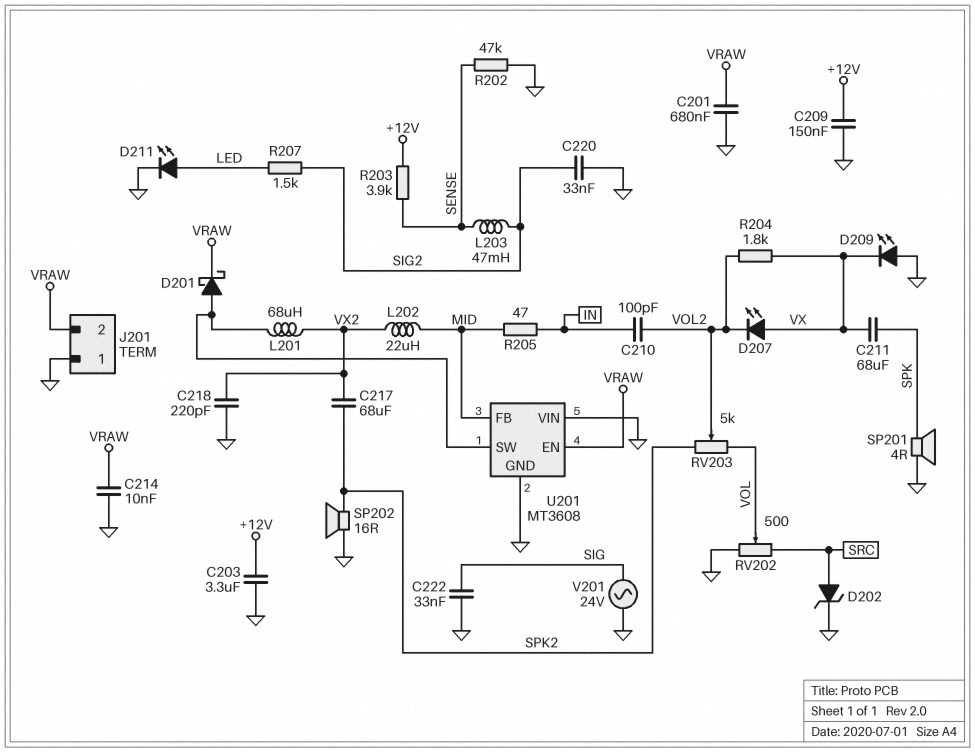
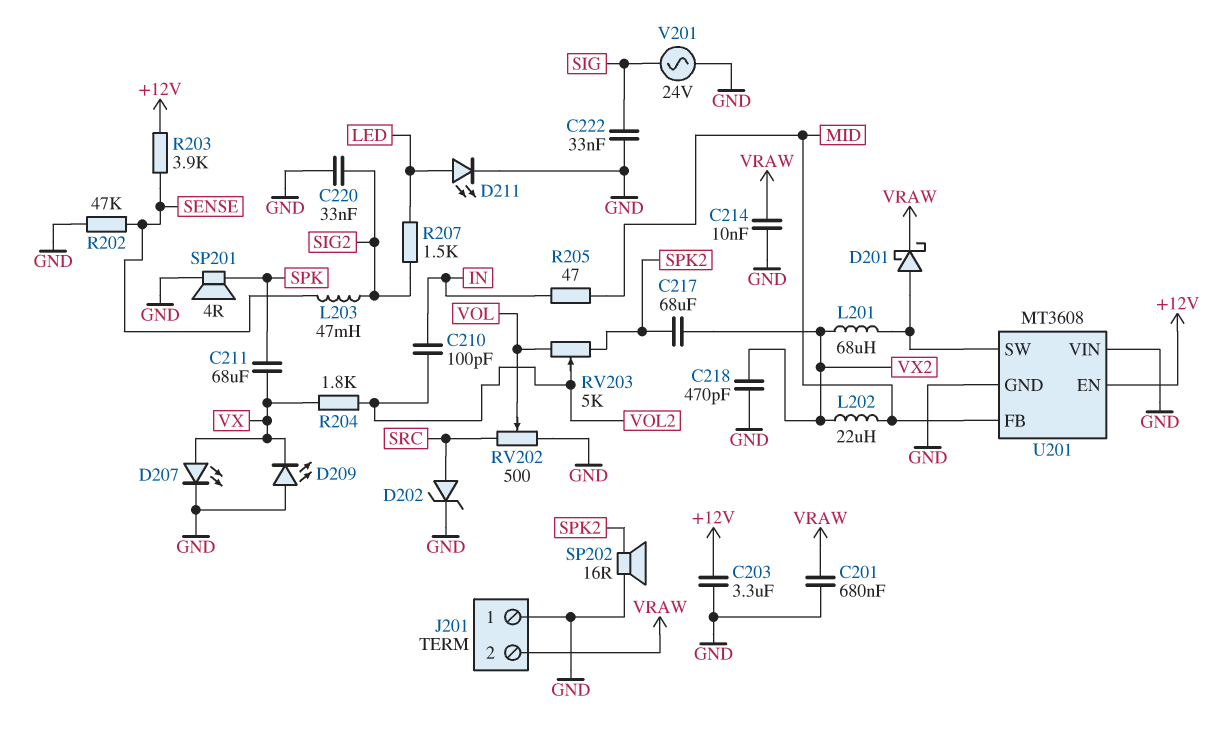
C209: 150nF (+12V, GND) -> none
C218: 220pF (GND, VX2) -> 470pF (GND, VX2)
D207: LED (A VX, K VOL2) -> LED (A VX, K GND)
U201 pin EN: VRAW -> +12V

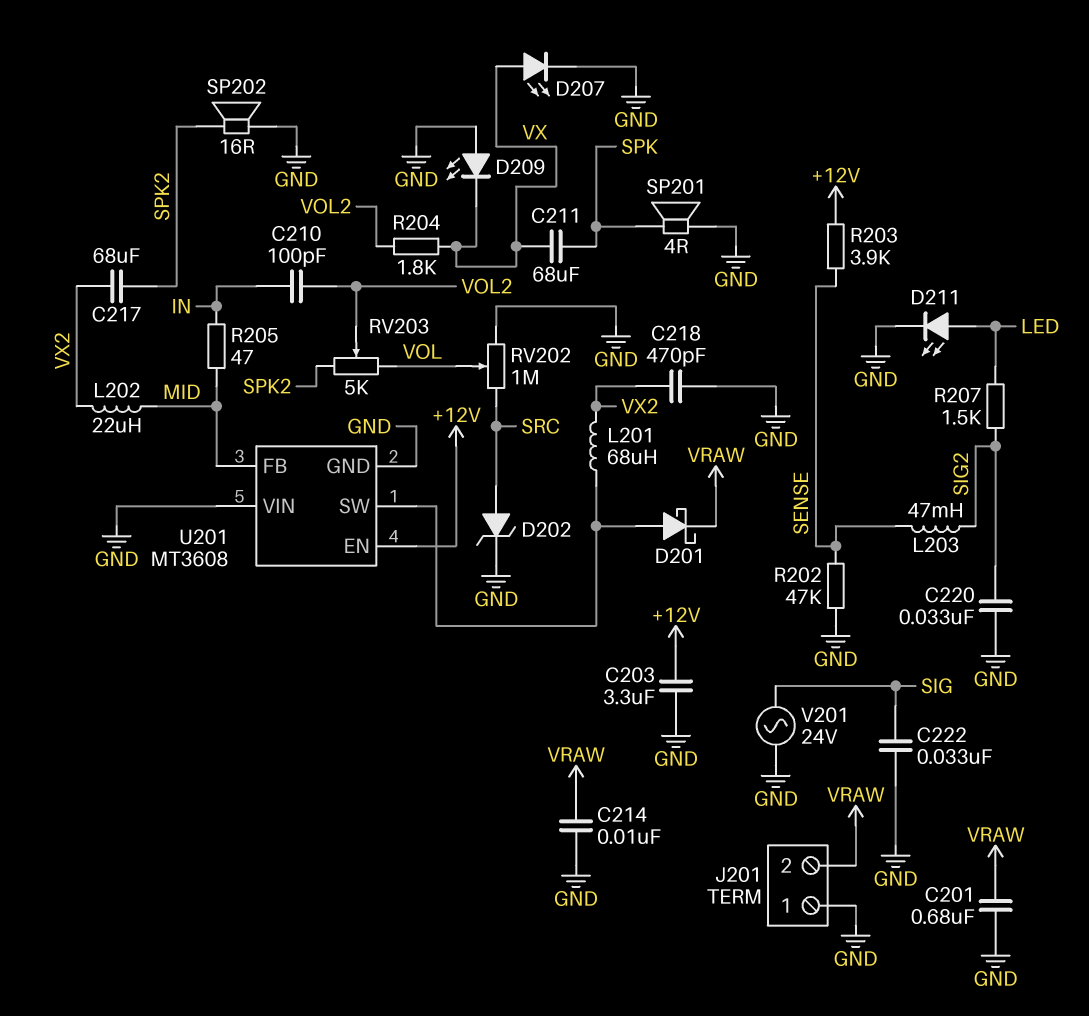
RV202: 500 (GND, SRC, wiper VOL) -> 1M (GND, SRC, wiper VOL)

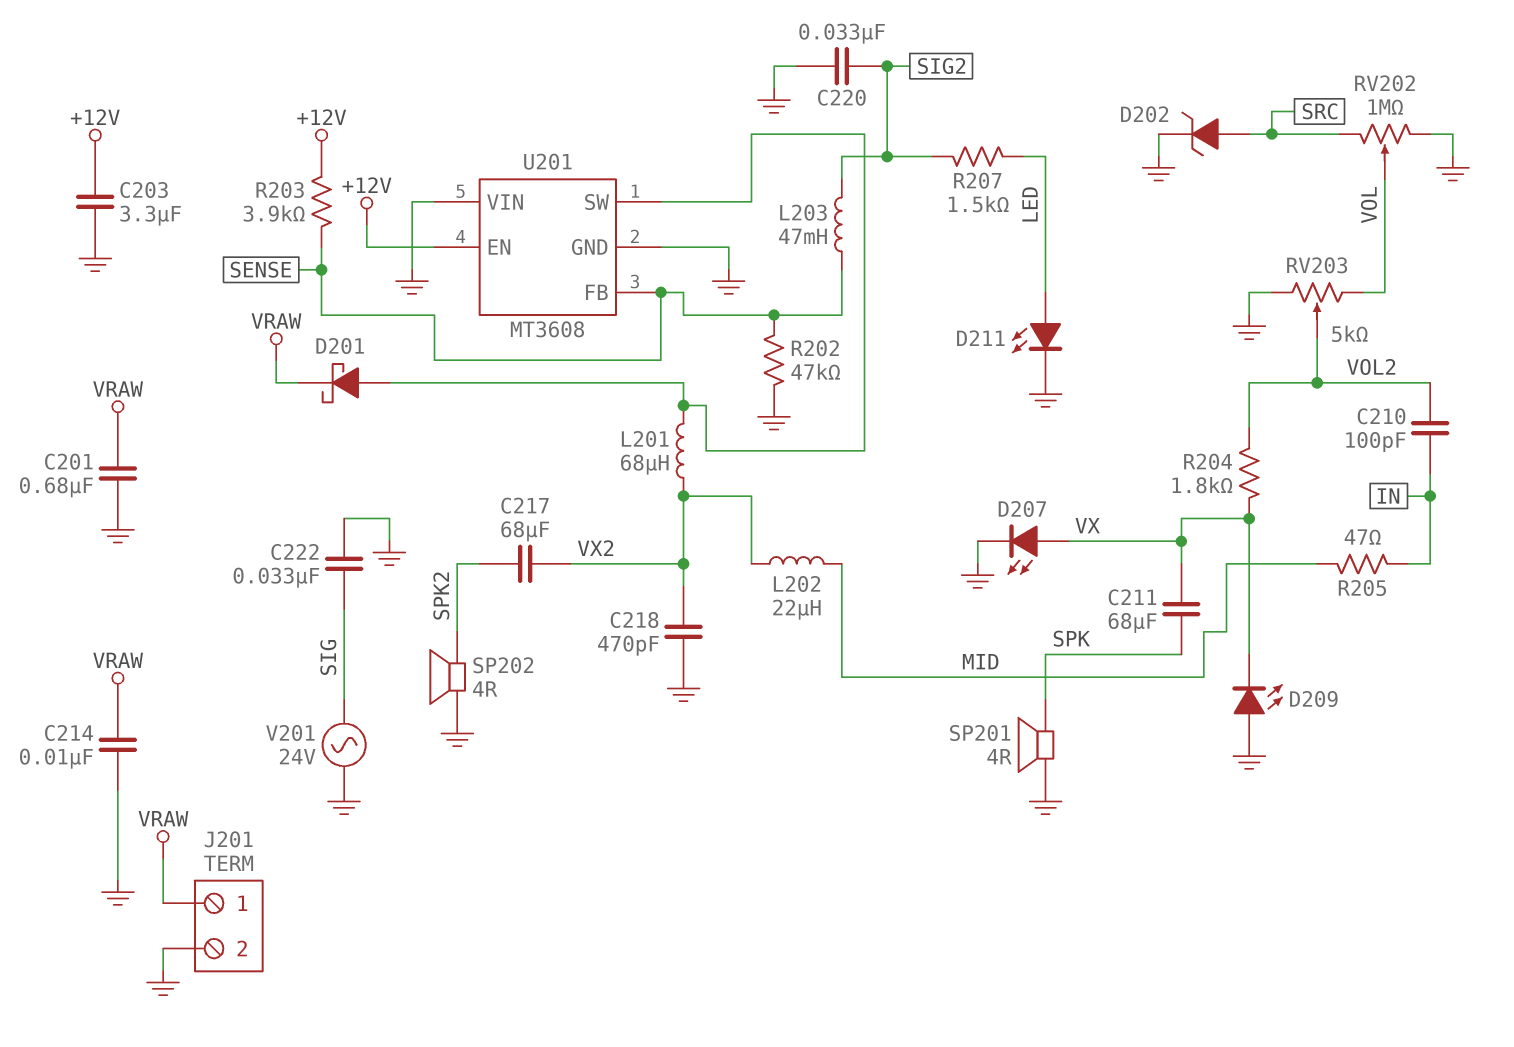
J201 pin 1: GND -> VRAW
J201 pin 2: VRAW -> GND
RV203: 5k (SPK2, VOL, wiper VOL2) -> 5k (GND, VOL, wiper VOL2)
SP202: speaker 16R (GND, SPK2) -> speaker 4R (GND, SPK2)
U201 pin FB: MID -> SENSE

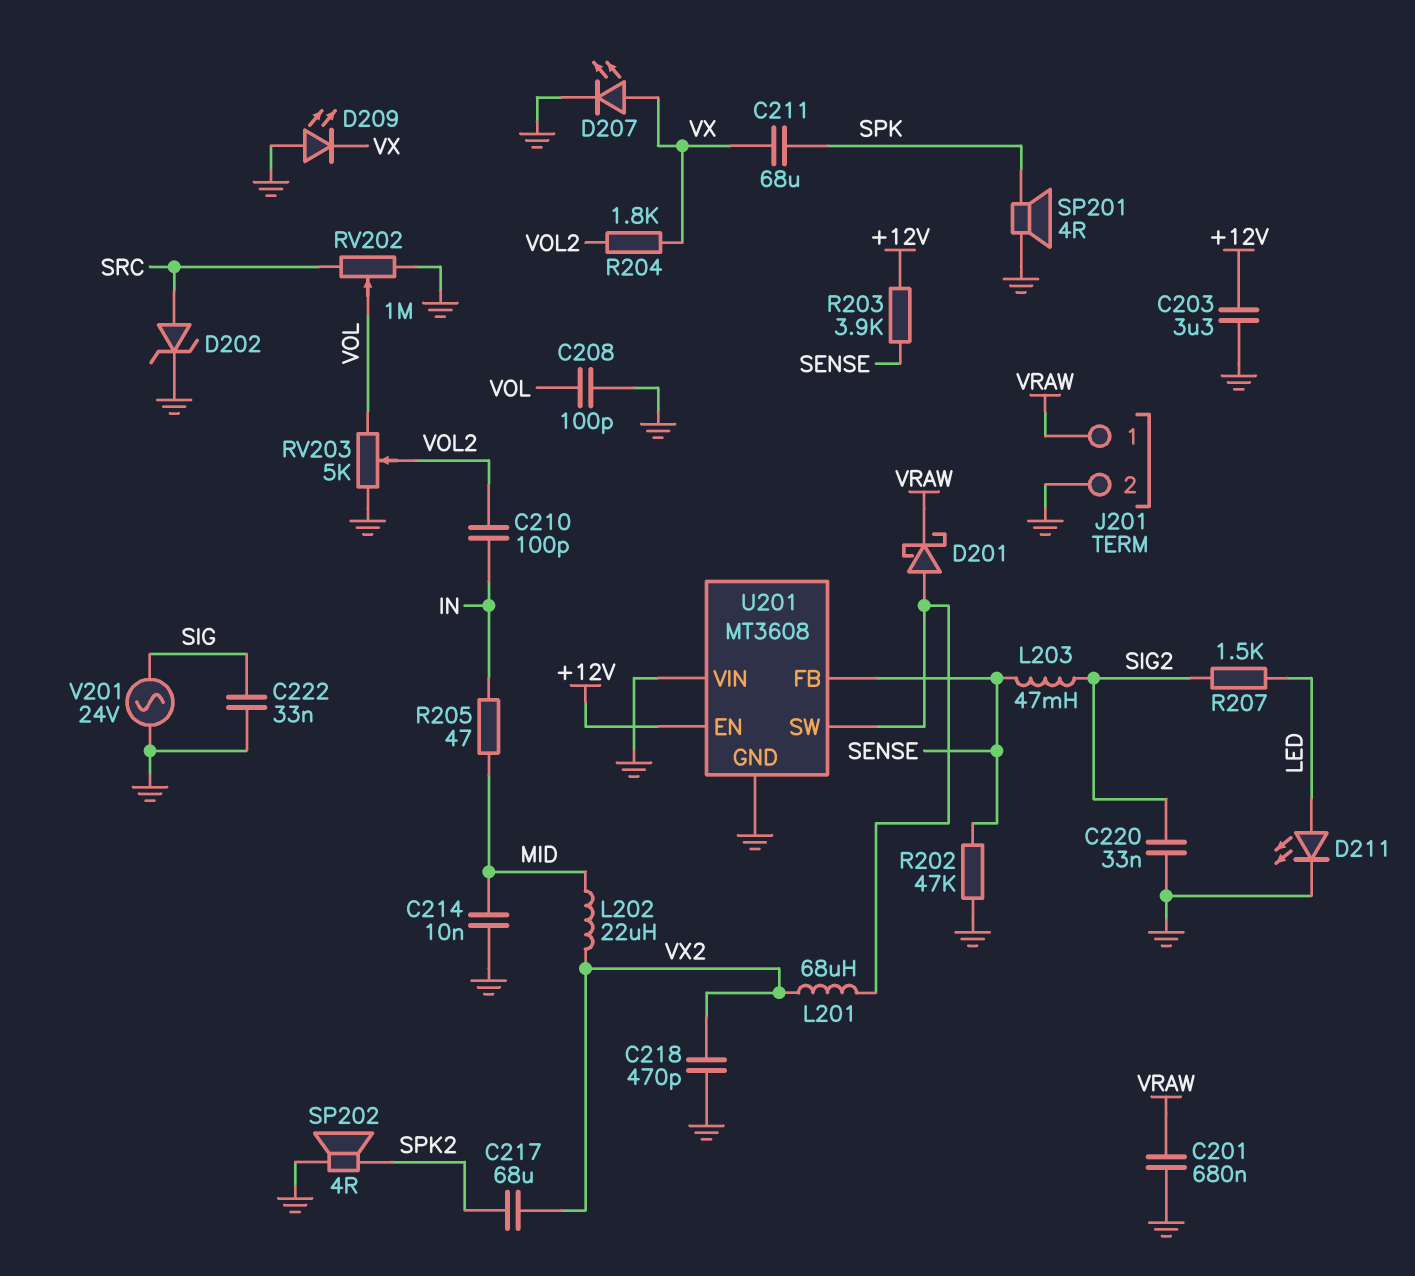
C208: none -> 100pF (GND, VOL)
C214: 10nF (GND, VRAW) -> 10nF (GND, MID)

